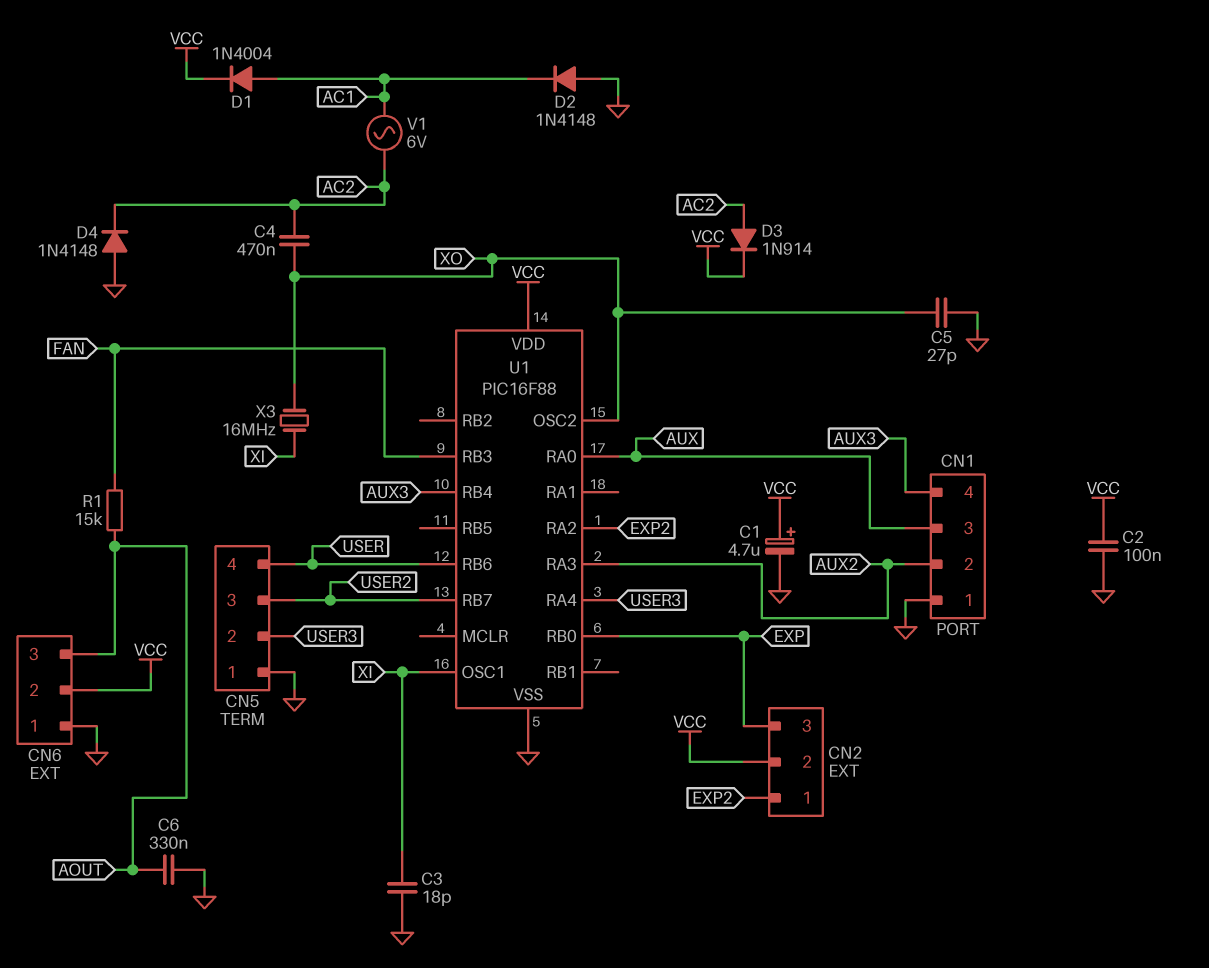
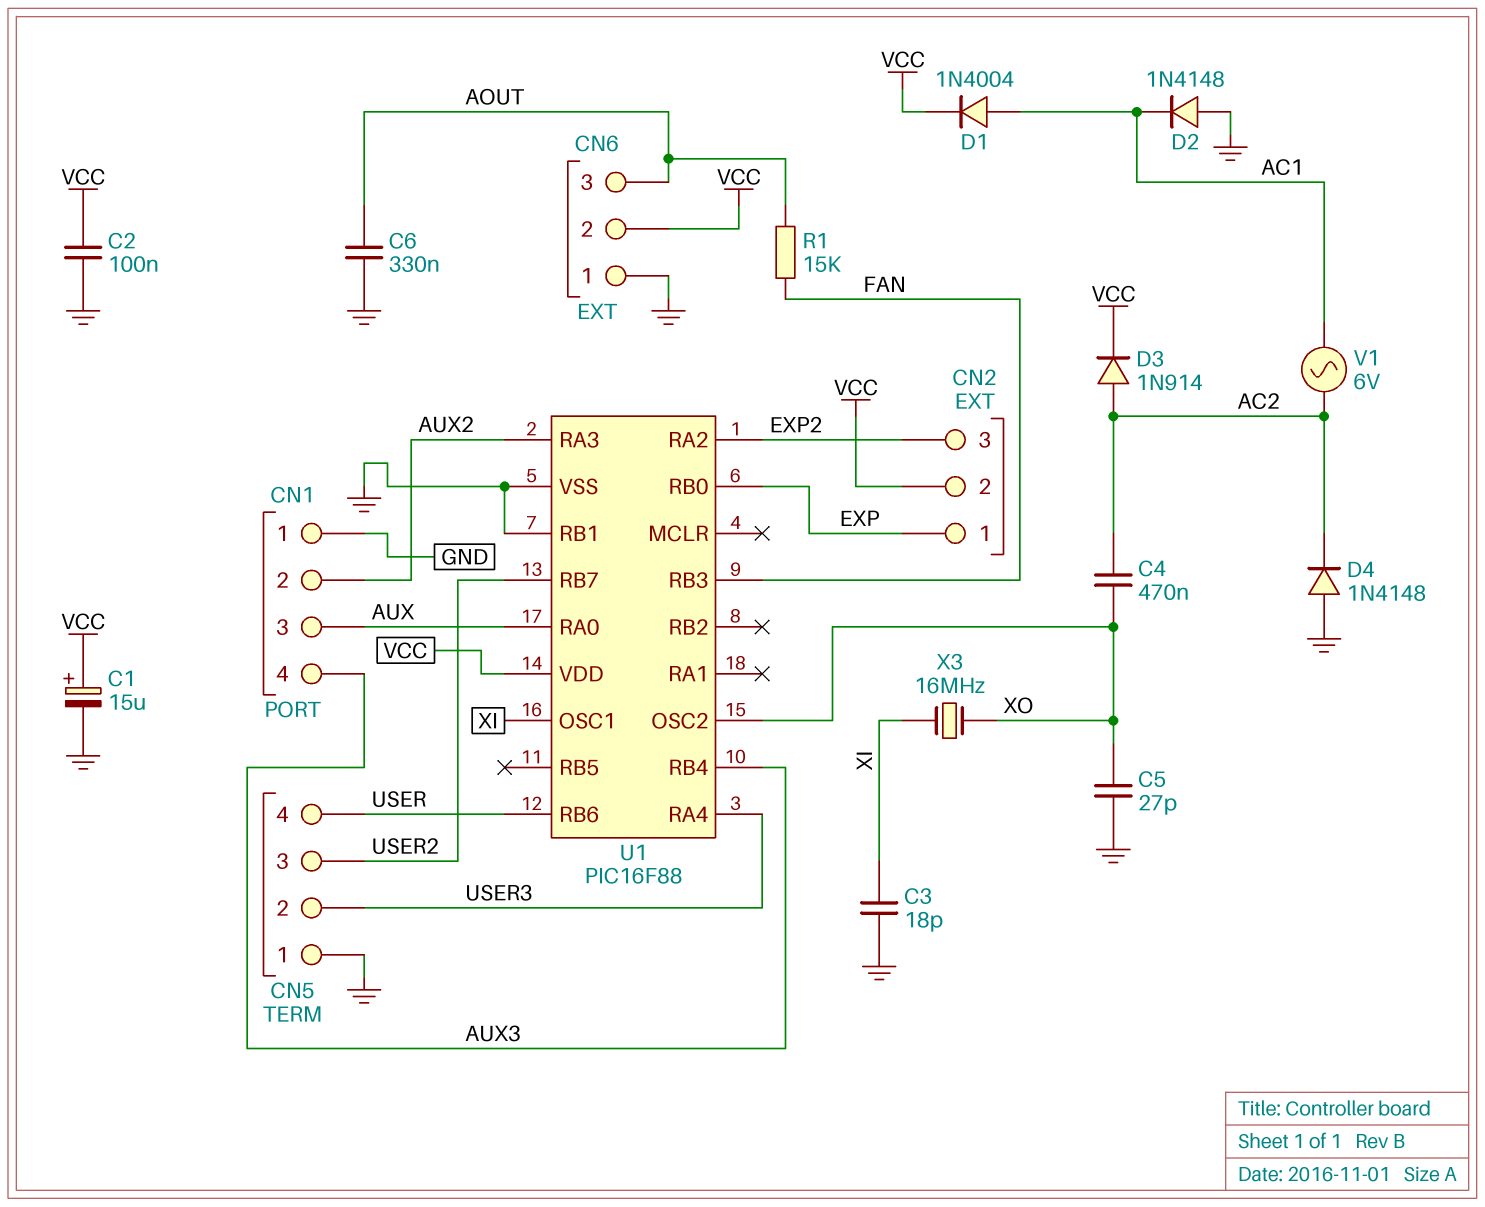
C1: 4.7uF (plus VCC, minus GND) -> 15uF (plus VCC, minus GND)
CN2 pin 1: EXP2 -> EXP
CN2 pin 3: EXP -> EXP2
U1 pin RB1: none -> GND

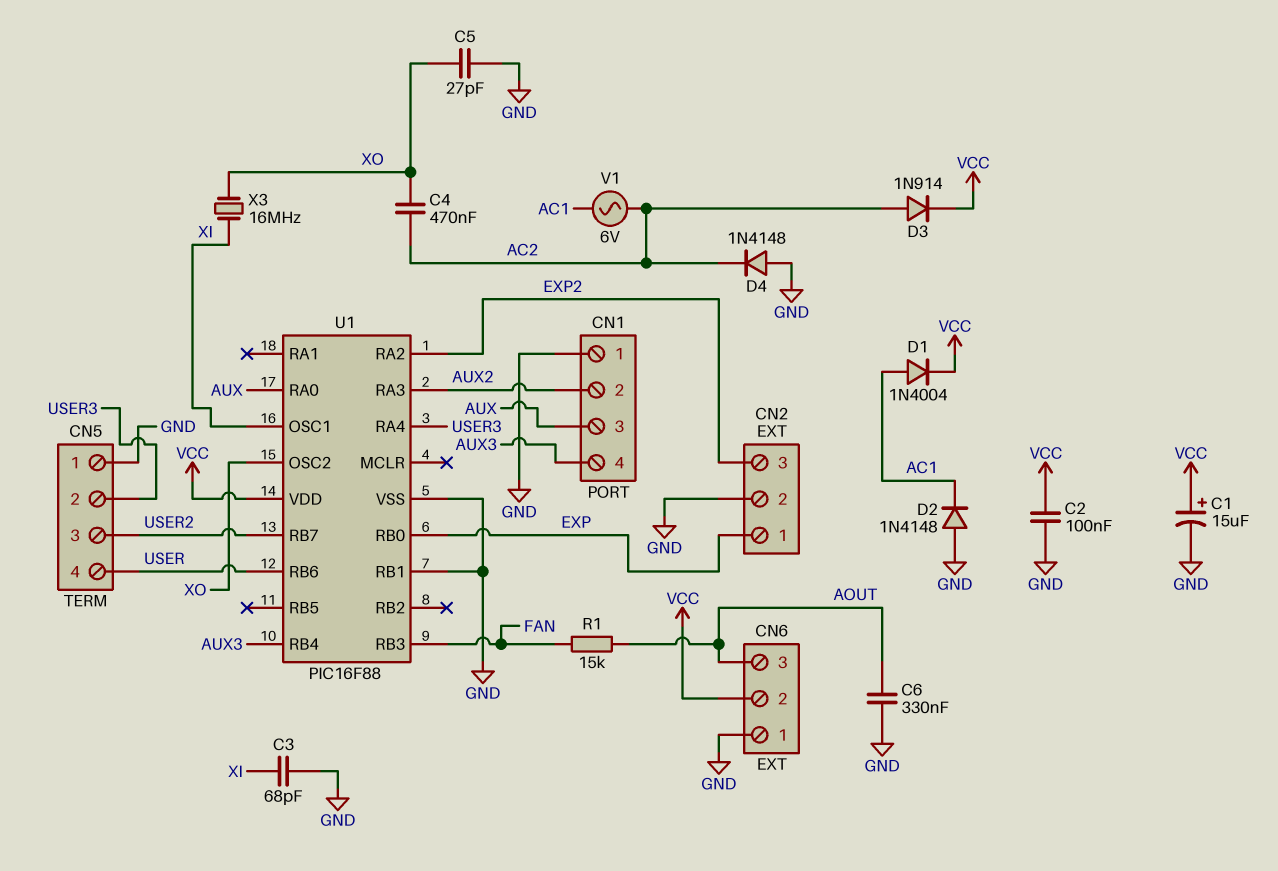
C3: 18pF (GND, XI) -> 68pF (GND, XI)
CN2 pin 2: VCC -> GND

